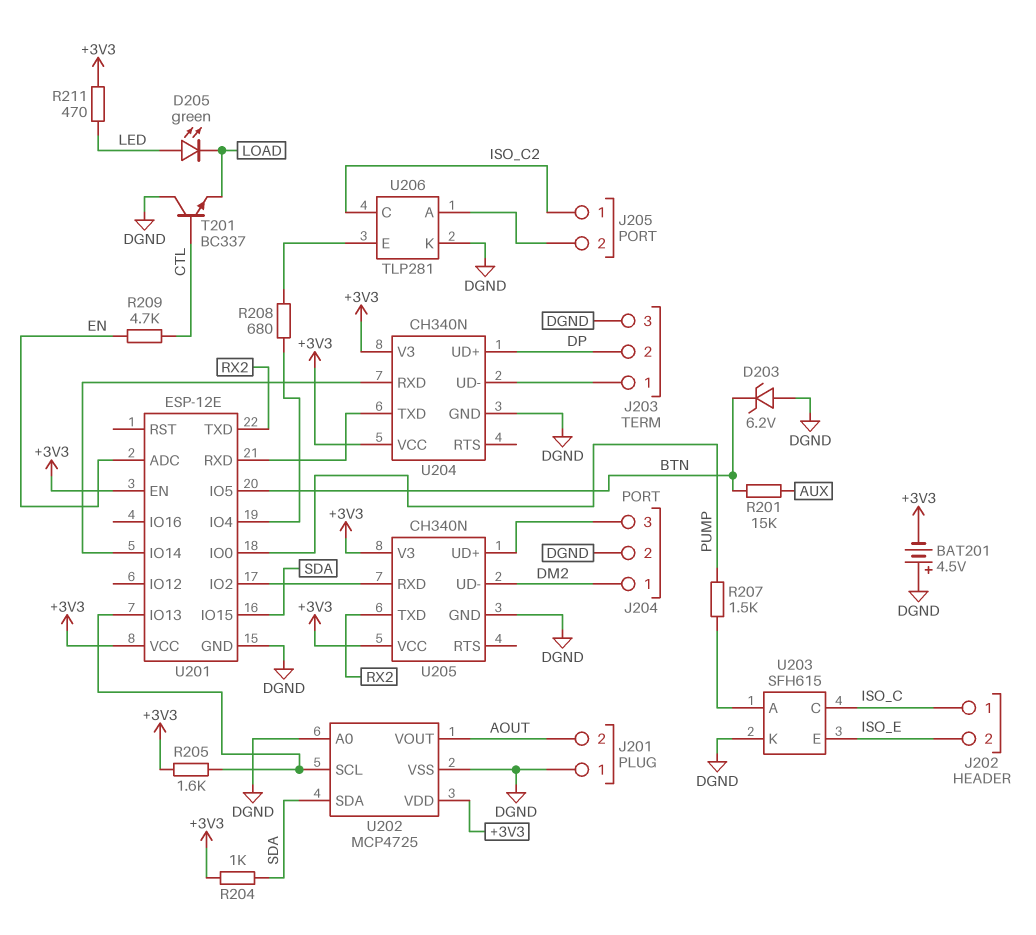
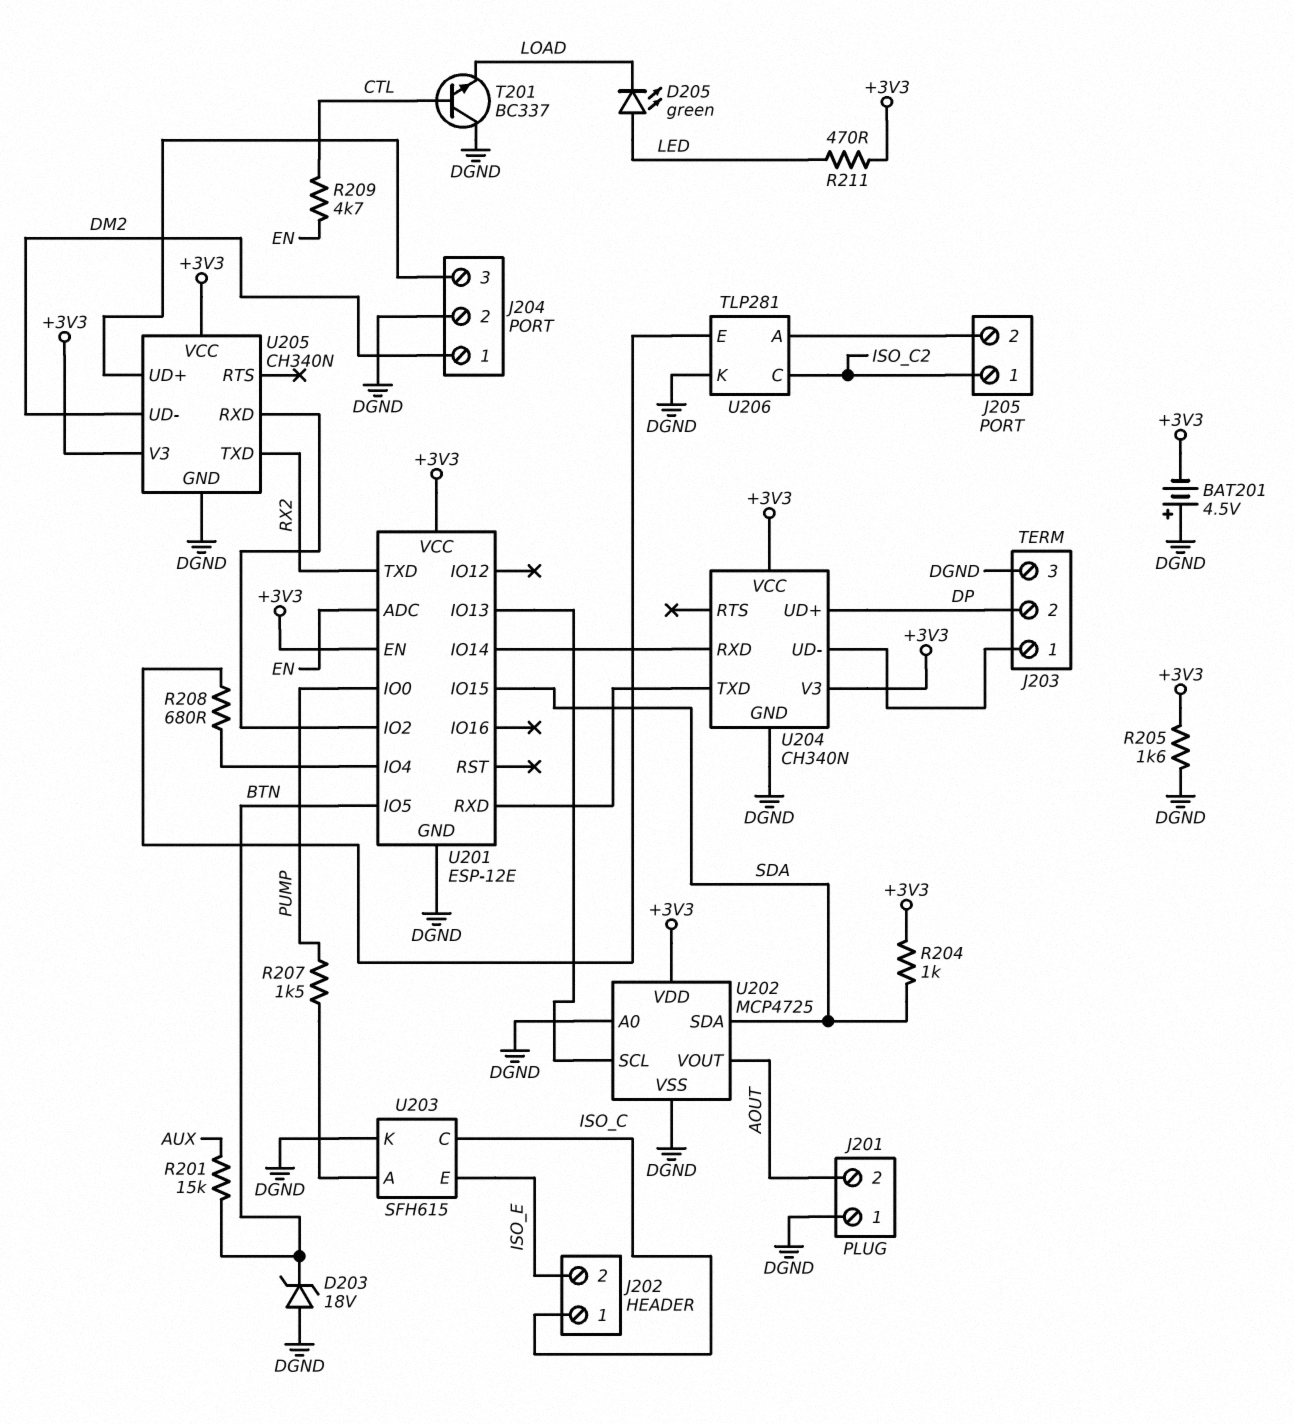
D203: zener 6.2V (A DGND, K BTN) -> zener 18V (A DGND, K BTN)
R205: 1.6k (+3V3, U201/IO13) -> 1.6k (+3V3, DGND)

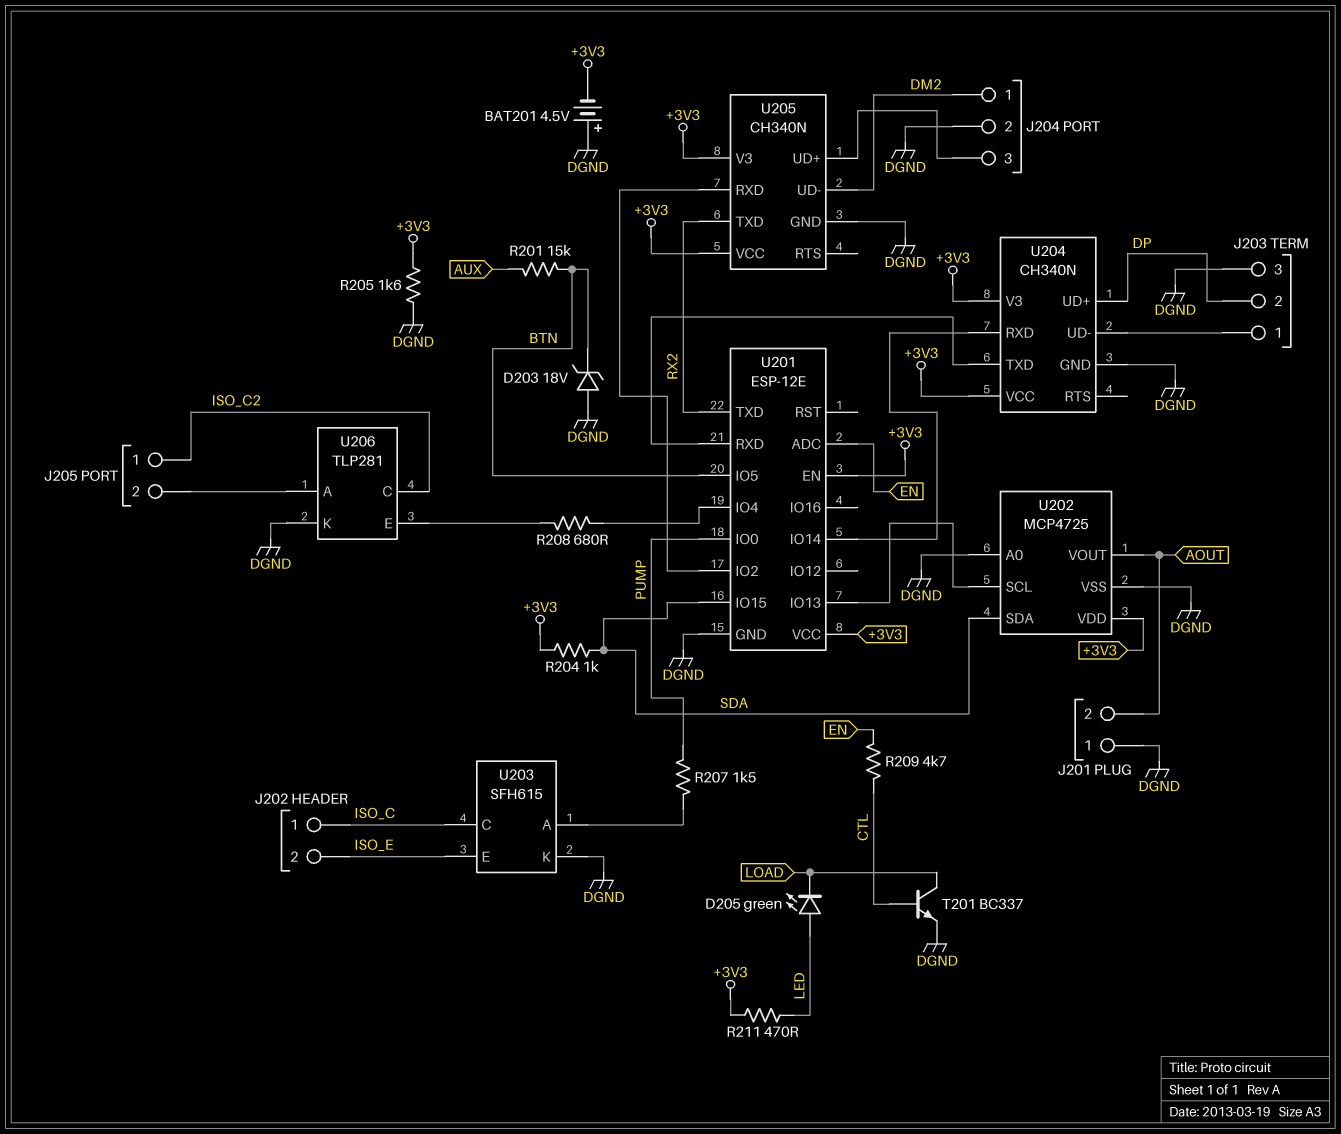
T201: NPN BC337 (B CTL, C DGND, E LOAD) -> NPN BC337 (B CTL, C LOAD, E DGND)

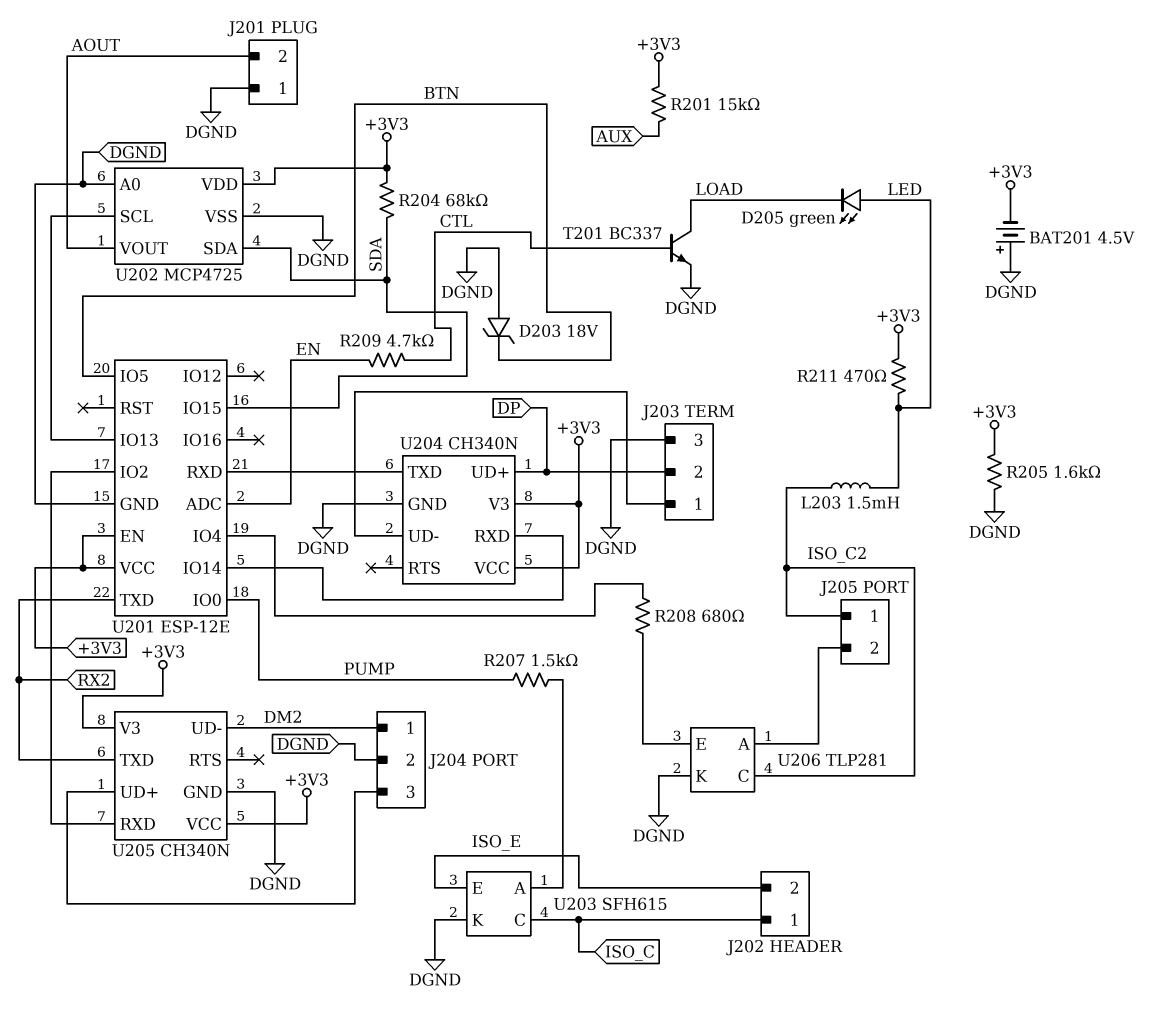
L203: none -> 1.5mH (ISO_C2, LED)
R201: 15k (AUX, BTN) -> 15k (+3V3, AUX)
R204: 1k (+3V3, SDA) -> 68k (+3V3, SDA)

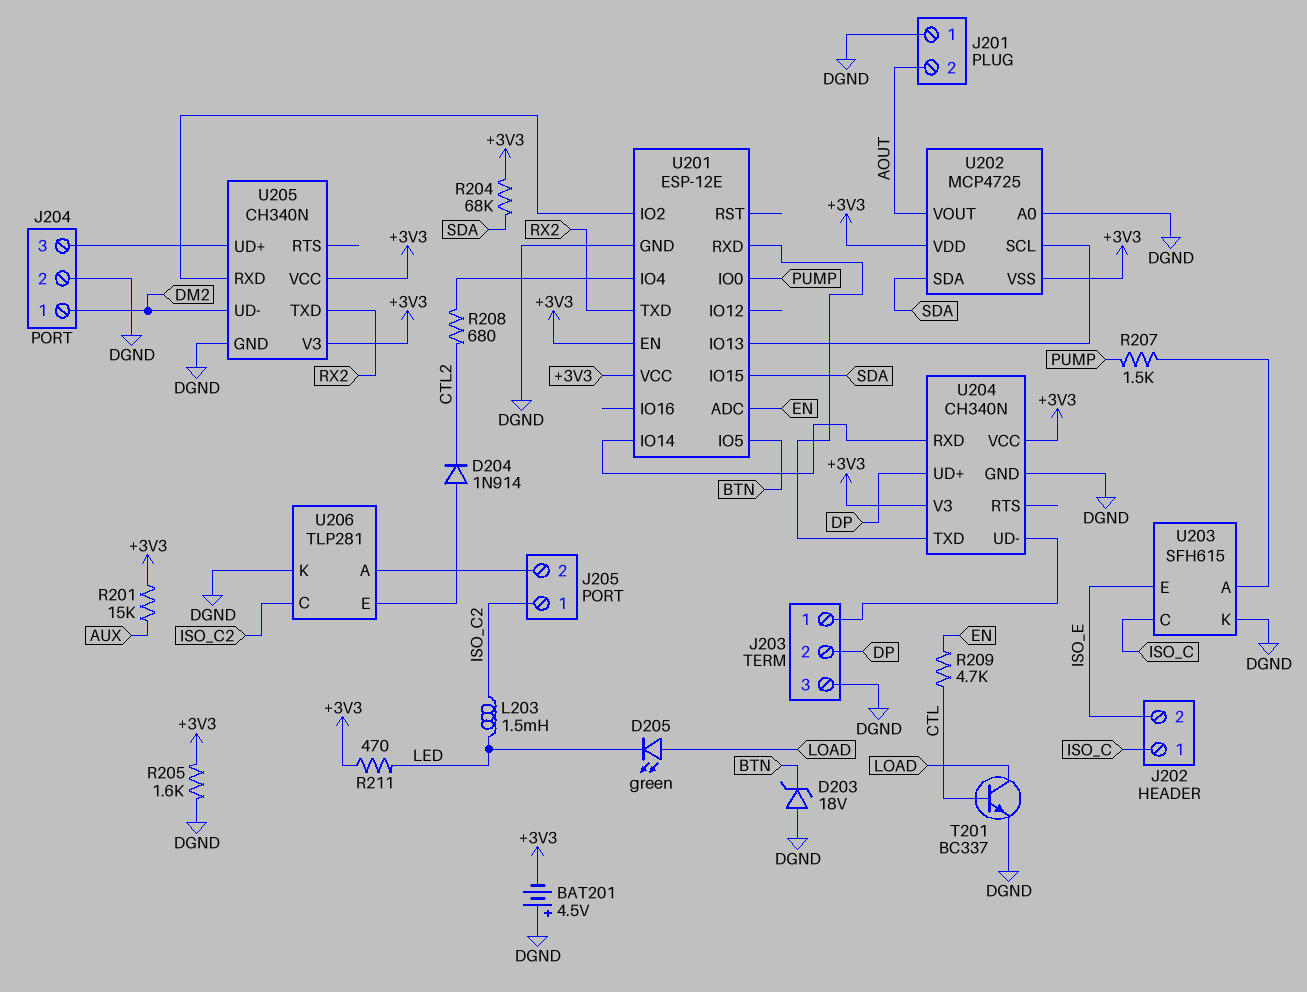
D204: none -> diode 1N914 (A U206/E, K CTL2)
D205: LED green (A LED, K LOAD) -> LED green (A LOAD, K LED)
R208: 680 (U201/IO4, U206/E) -> 680 (CTL2, U201/IO4)
U202 pin VSS: DGND -> +3V3

